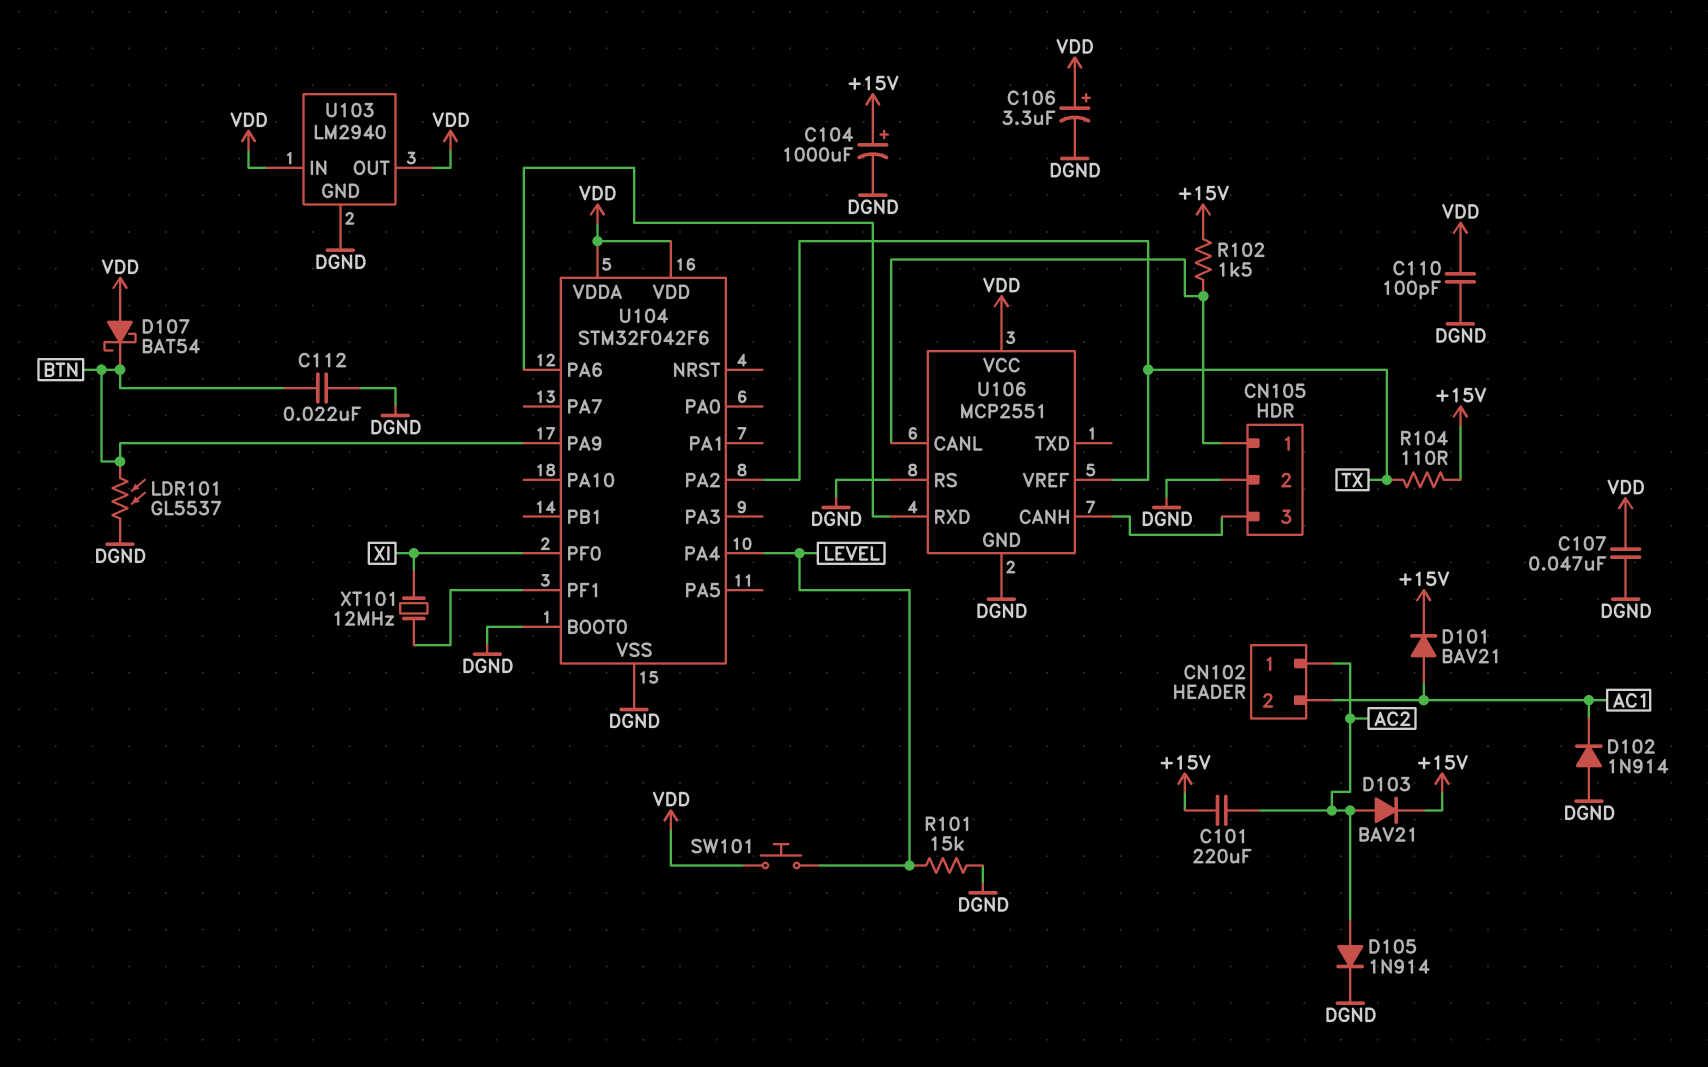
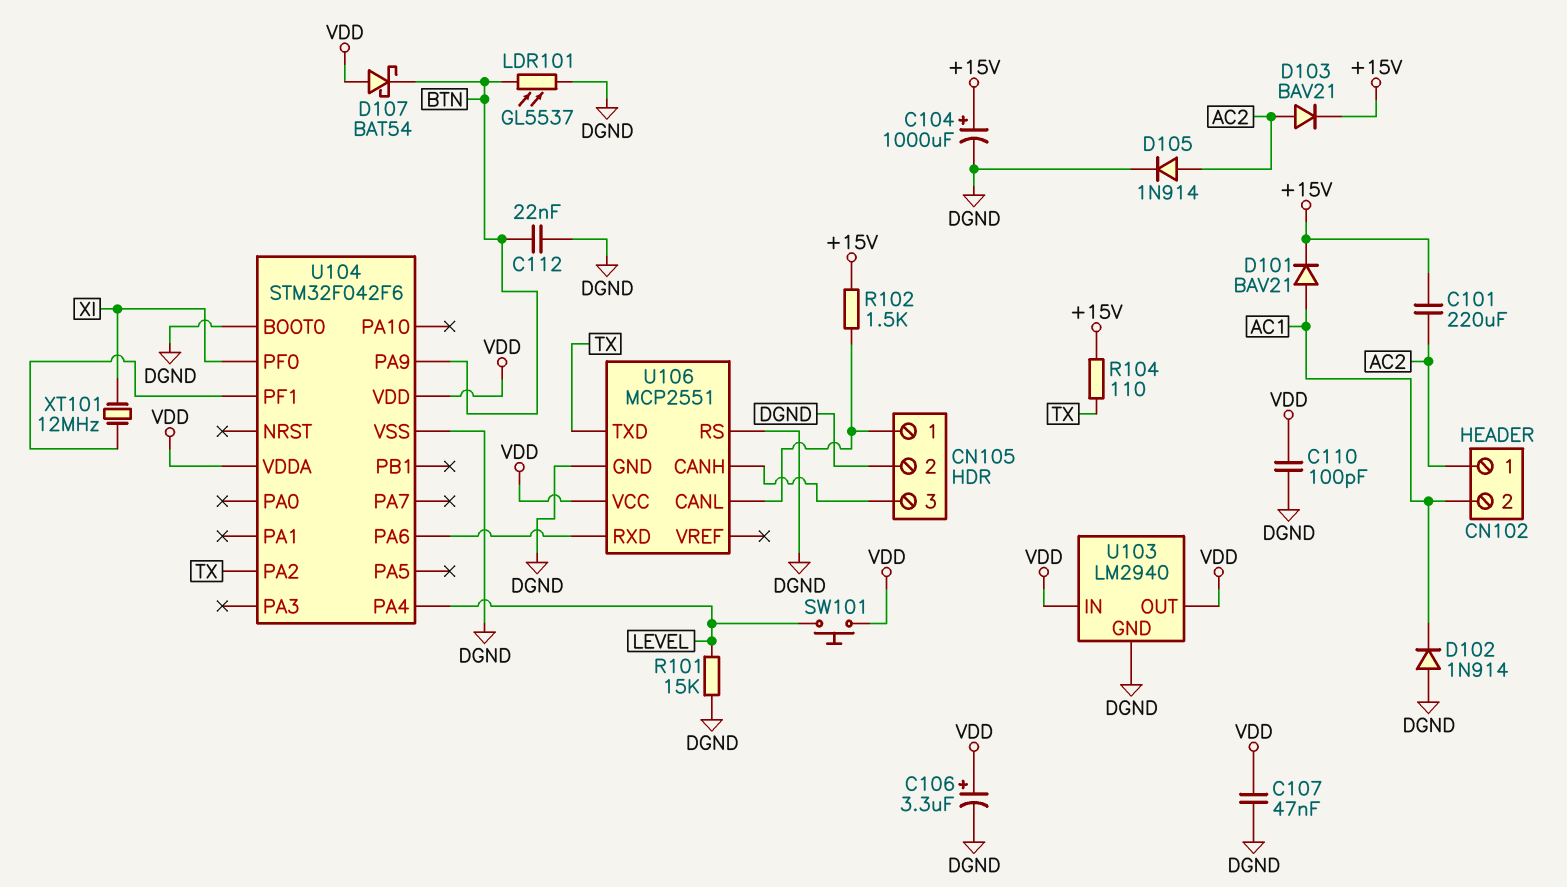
U106 pin TXD: none -> TX
U106 pin VREF: TX -> none

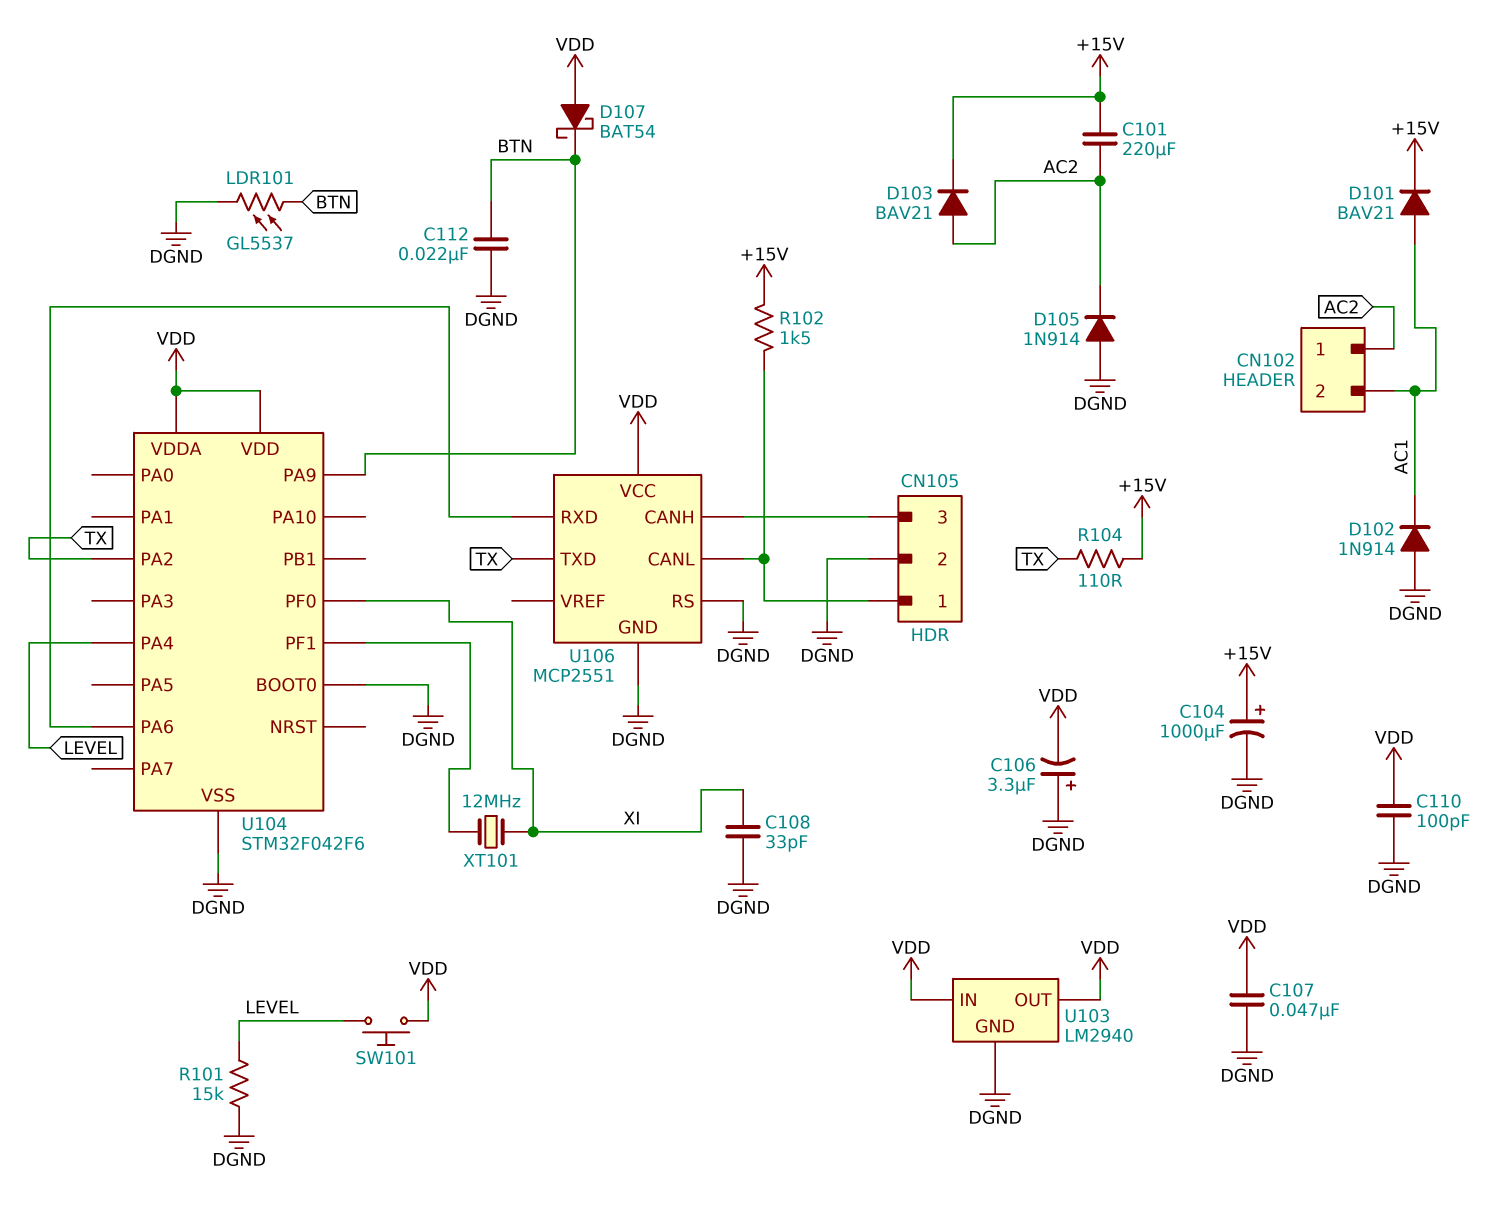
C106: 3.3uF (plus VDD, minus DGND) -> 3.3uF (plus DGND, minus VDD)
C108: none -> 33pF (DGND, XI)
D105: diode 1N914 (A AC2, K DGND) -> diode 1N914 (A DGND, K AC2)

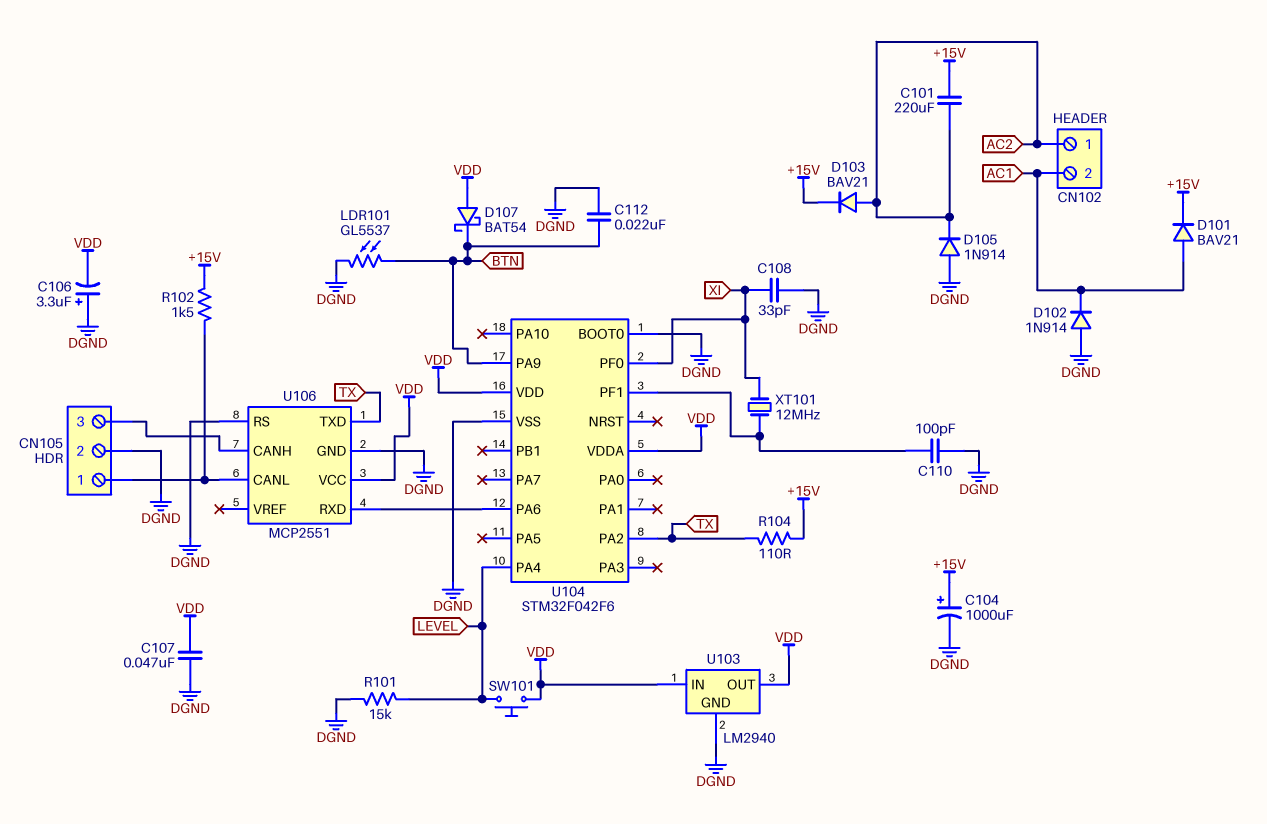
C110: 100pF (DGND, VDD) -> 100pF (DGND, U104/PF1)

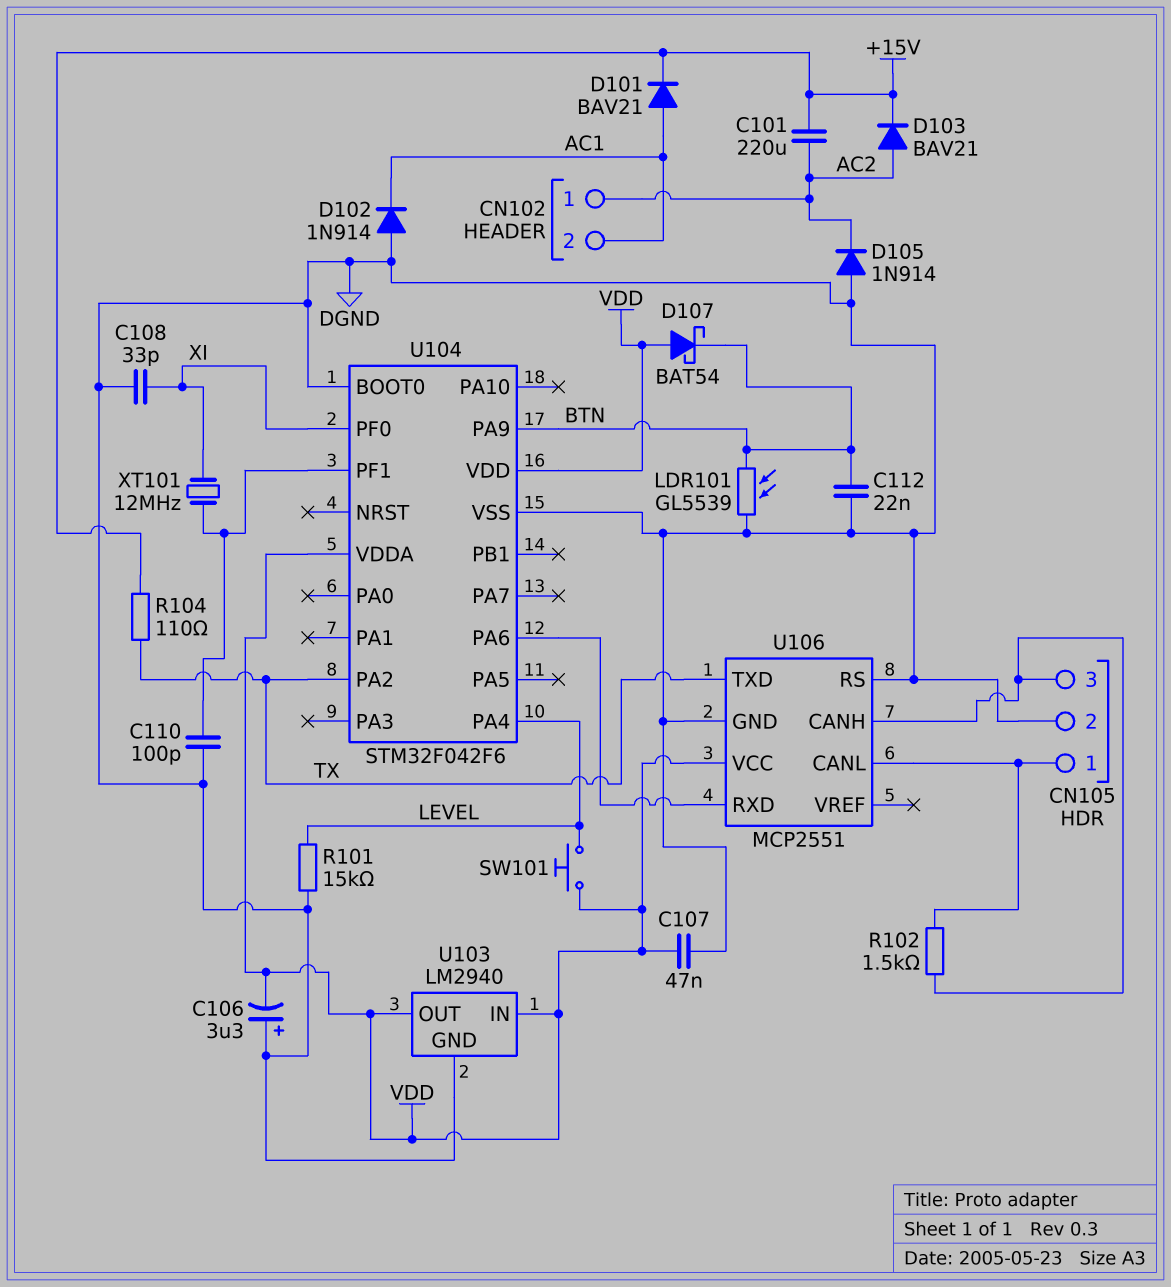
C104: 1000uF (plus +15V, minus DGND) -> none
LDR101: GL5537 (BTN, DGND) -> GL5539 (BTN, DGND)
R102: 1.5k (+15V, CN105/1) -> 1.5k (CN105/1, CN105/3)

